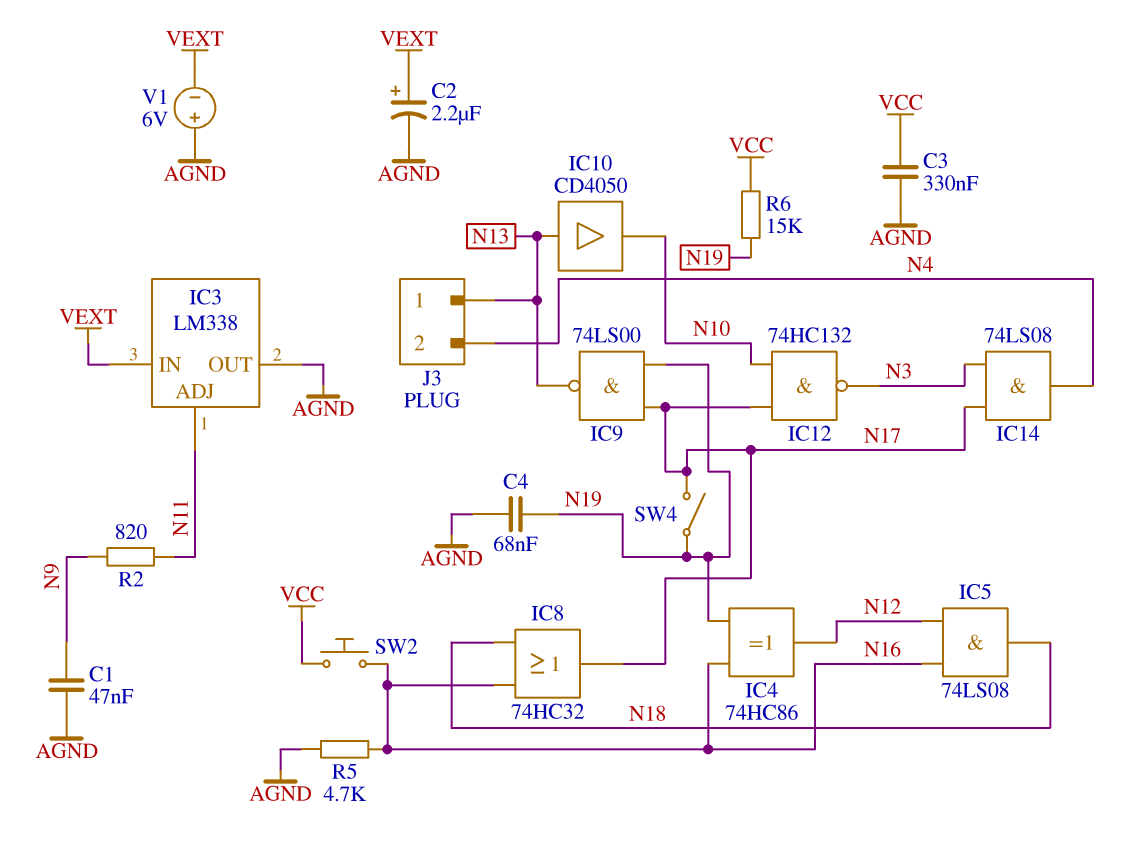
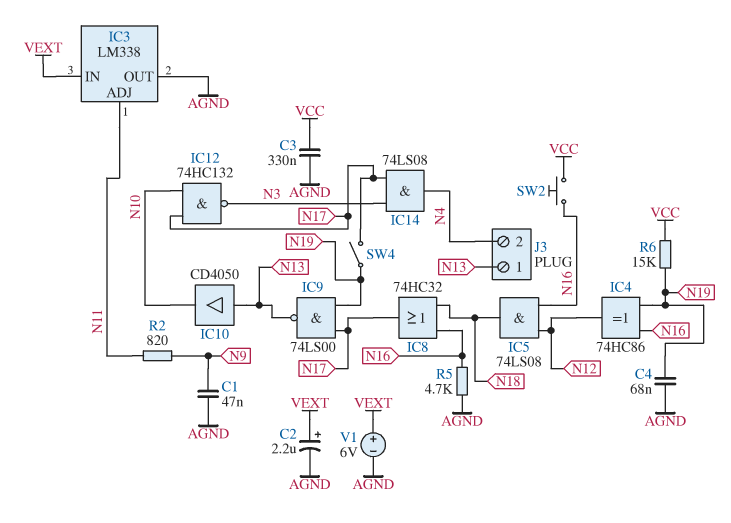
V1: 6V (plus AGND, minus VEXT) -> 6V (plus VEXT, minus AGND)

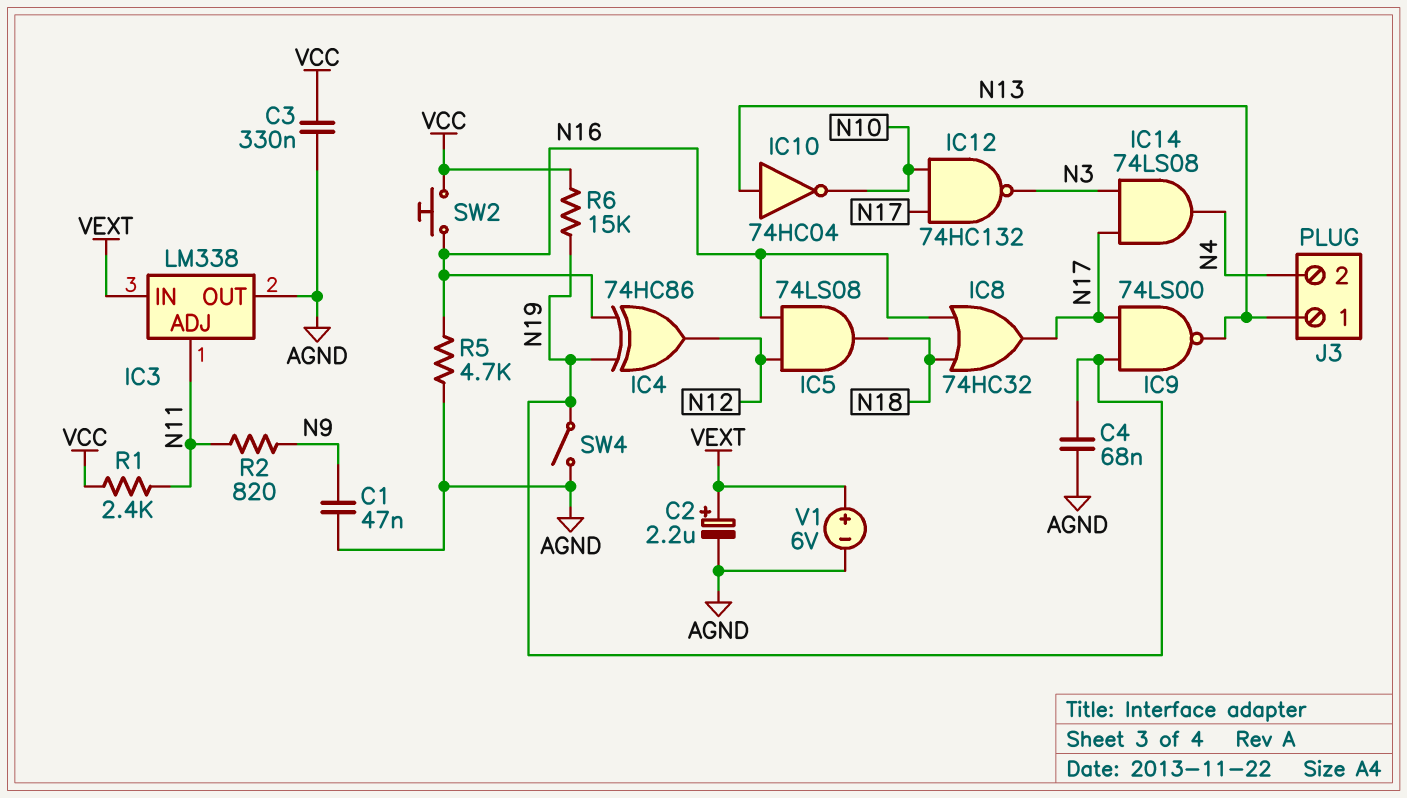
IC10: buffer CD4050 (in N13, out N10) -> NOT 74HC04 (in N13, out N10)
R1: none -> 2.4k (N11, VCC)
SW4: switch (N17, N19) -> switch (AGND, N19)

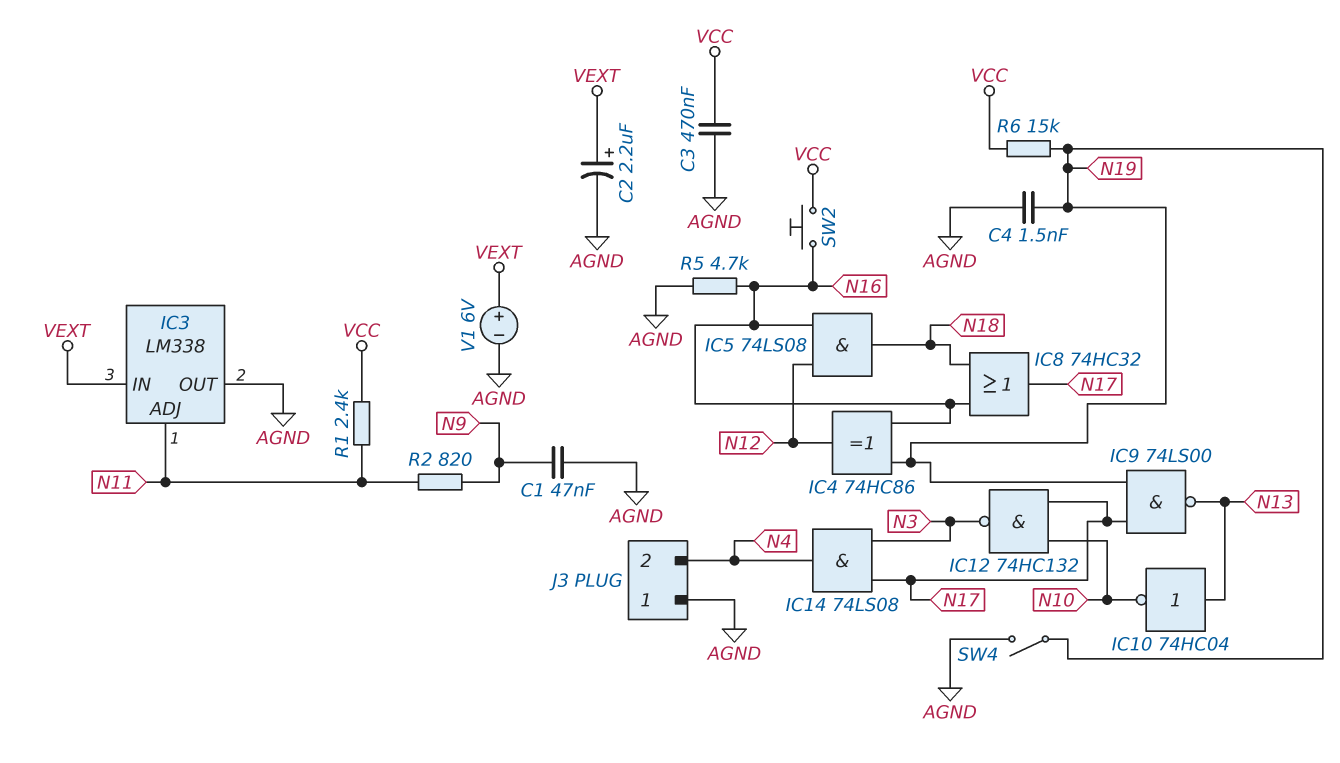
C3: 330nF (AGND, VCC) -> 470nF (AGND, VCC)
C4: 68nF (AGND, N19) -> 1.5nF (AGND, N19)
J3 pin 1: N13 -> AGND

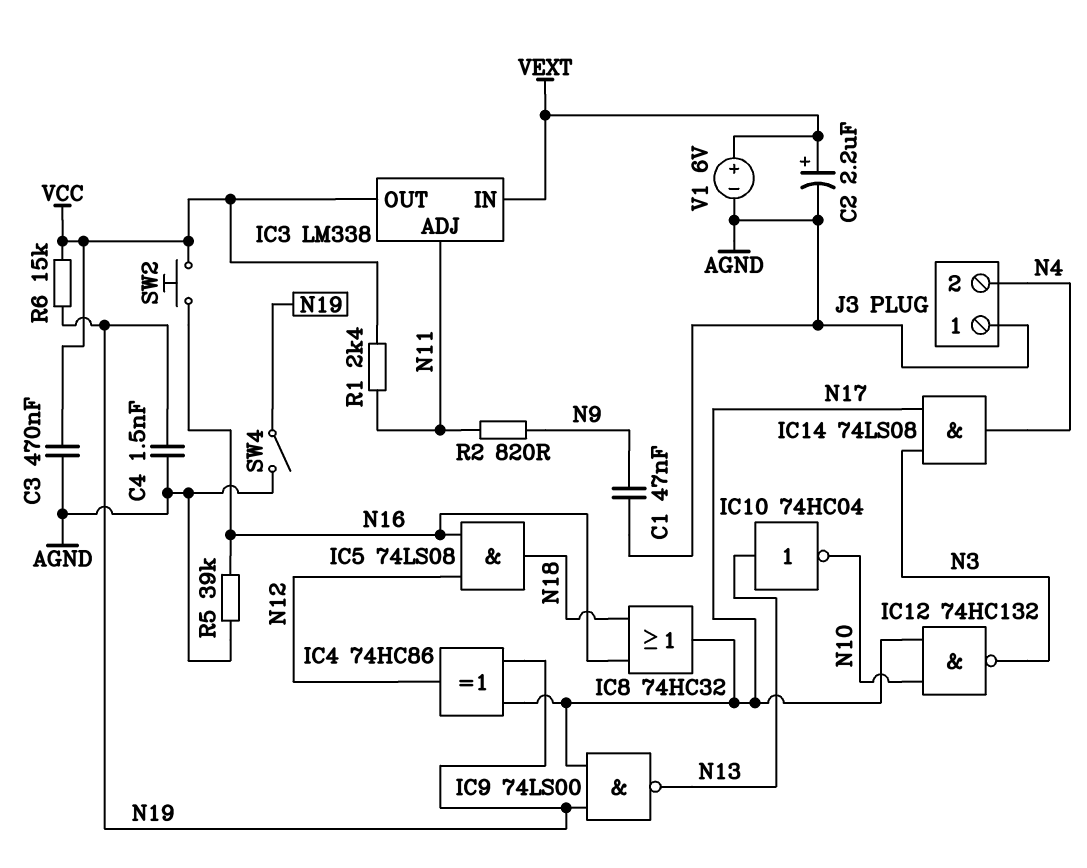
IC3 pin OUT: AGND -> VCC
IC4: XOR 74HC86 (in N16, in N19, out N12) -> XOR 74HC86 (in N17, in N19, out N12)
R5: 4.7k (AGND, N16) -> 39k (AGND, N16)

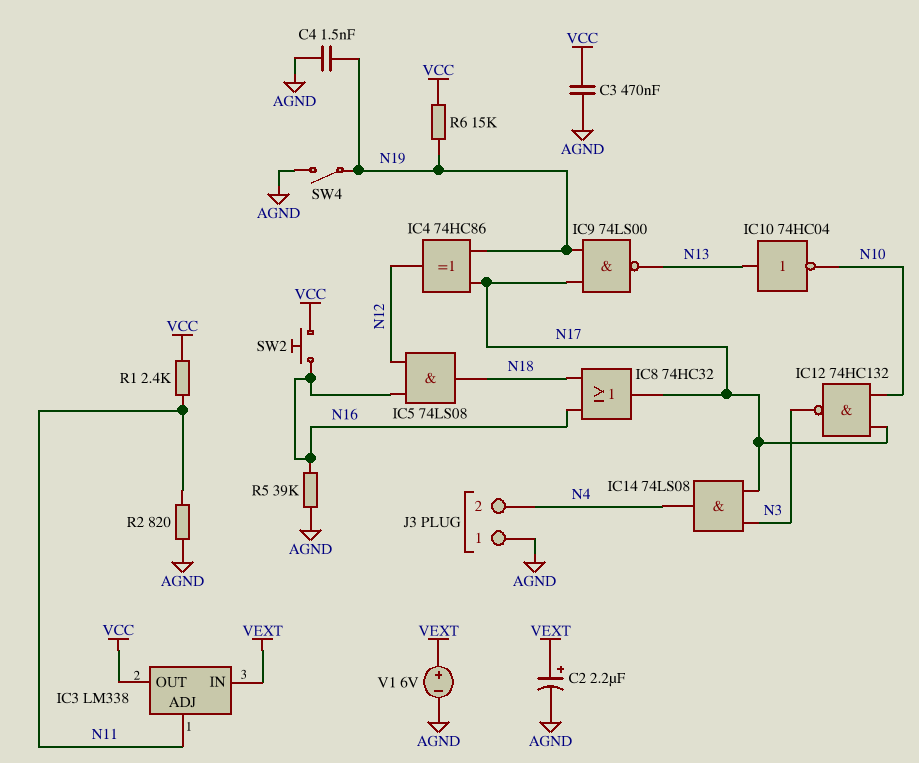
C1: 47nF (AGND, N9) -> none
R2: 820 (N9, N11) -> 820 (AGND, N11)

